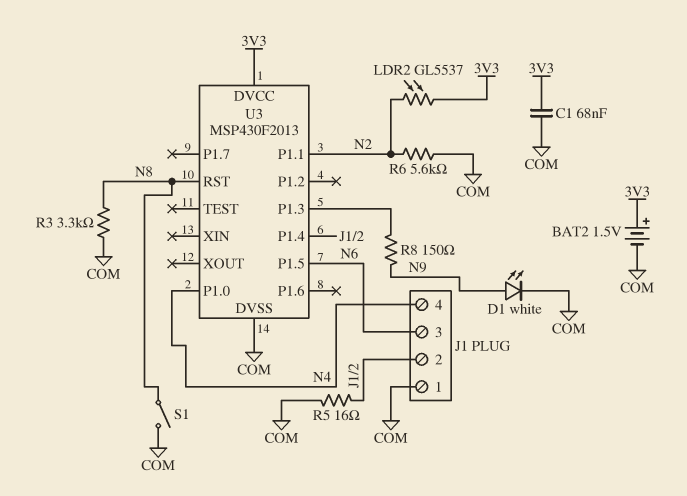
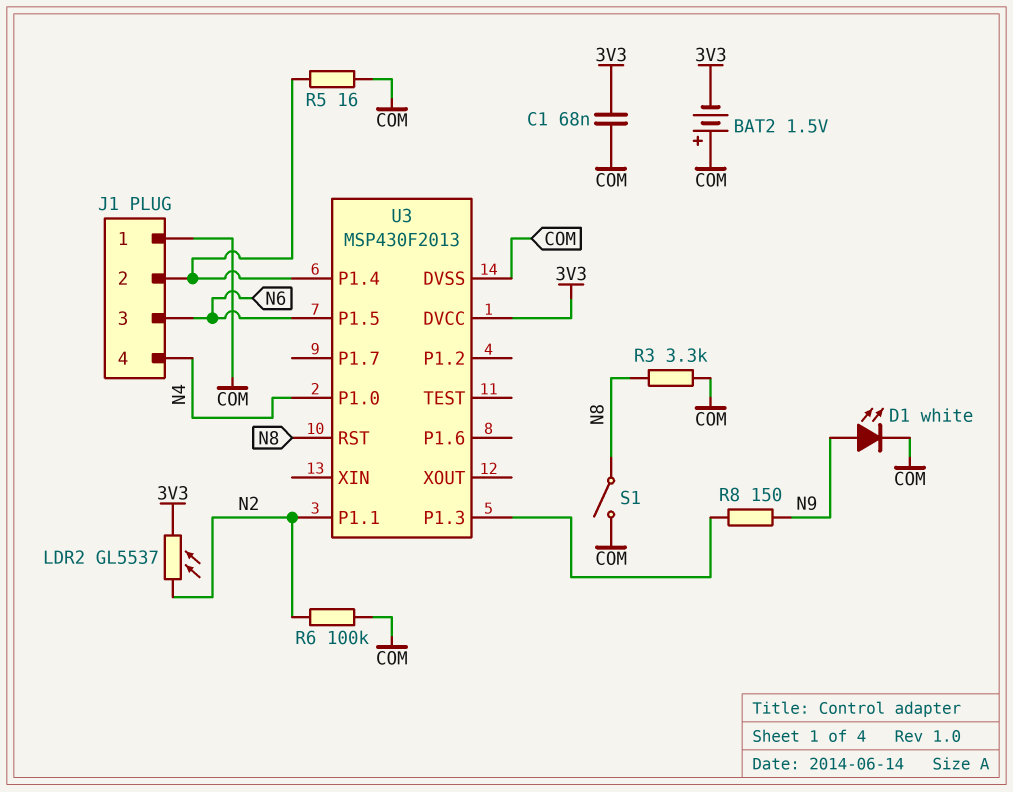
BAT2: 1.5V (plus 3V3, minus COM) -> 1.5V (plus COM, minus 3V3)
R6: 5.6k (COM, N2) -> 100k (COM, N2)

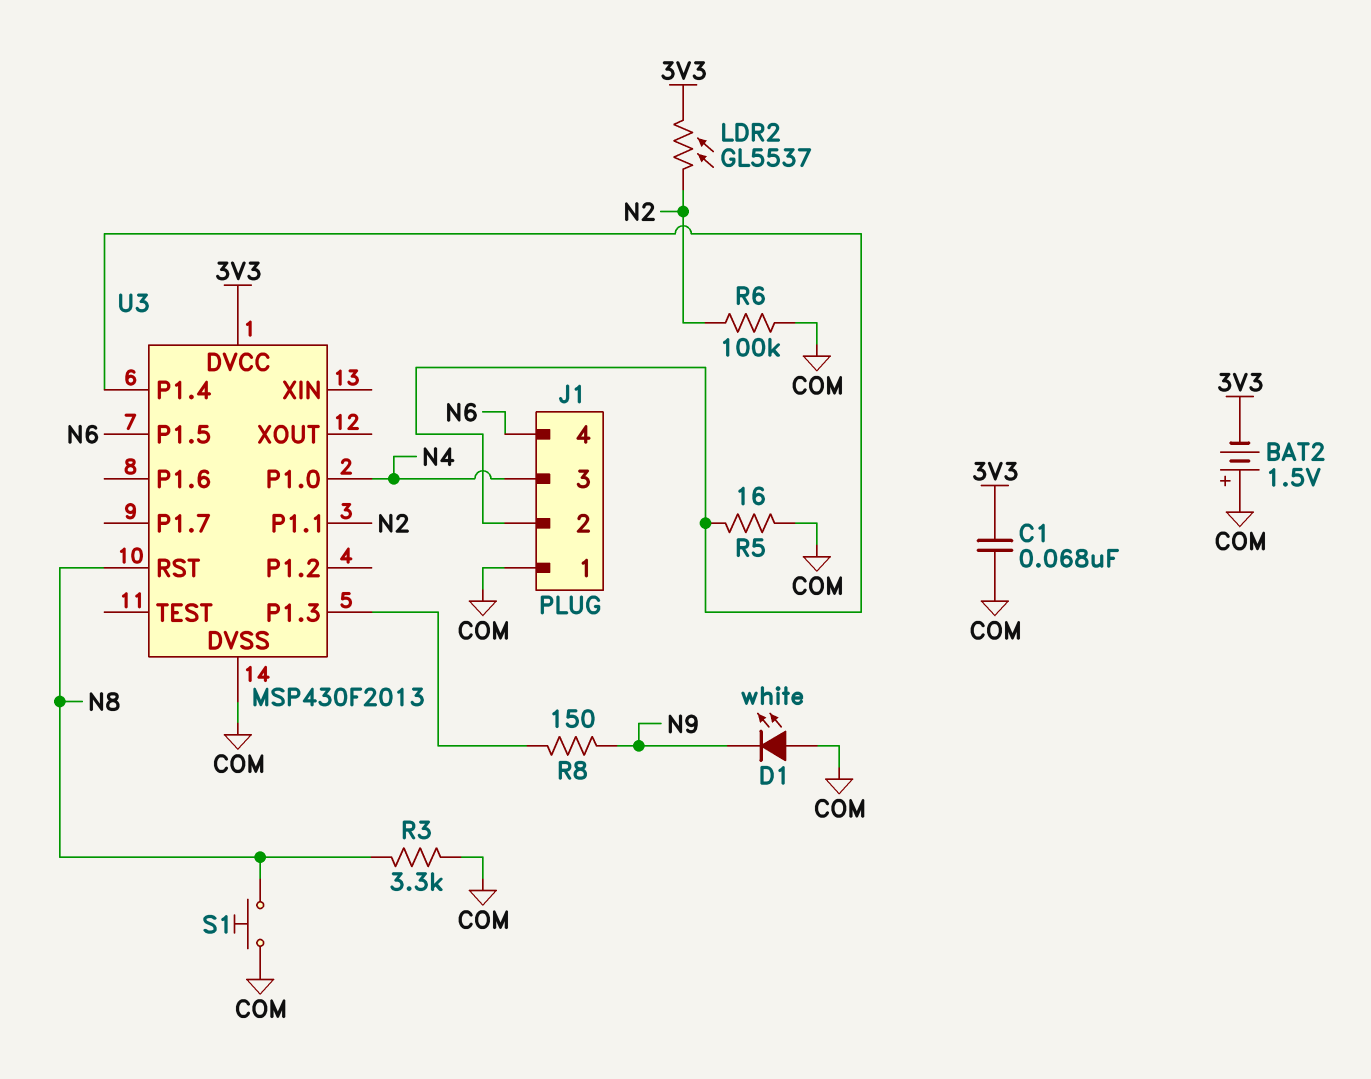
D1: LED white (A N9, K COM) -> LED white (A COM, K N9)
J1 pin 3: N6 -> N4
J1 pin 4: N4 -> N6
S1: switch (COM, N8) -> button (COM, N8)

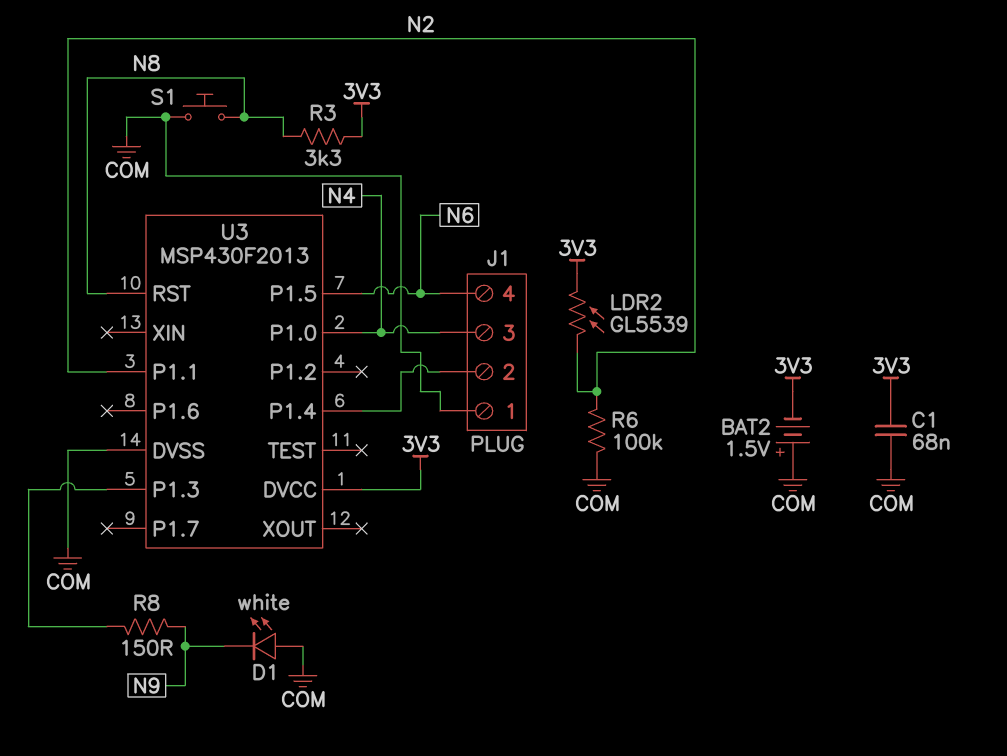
LDR2: GL5537 (3V3, N2) -> GL5539 (3V3, N2)
R3: 3.3k (COM, N8) -> 3.3k (3V3, N8)
R5: 16 (COM, J1/2) -> none

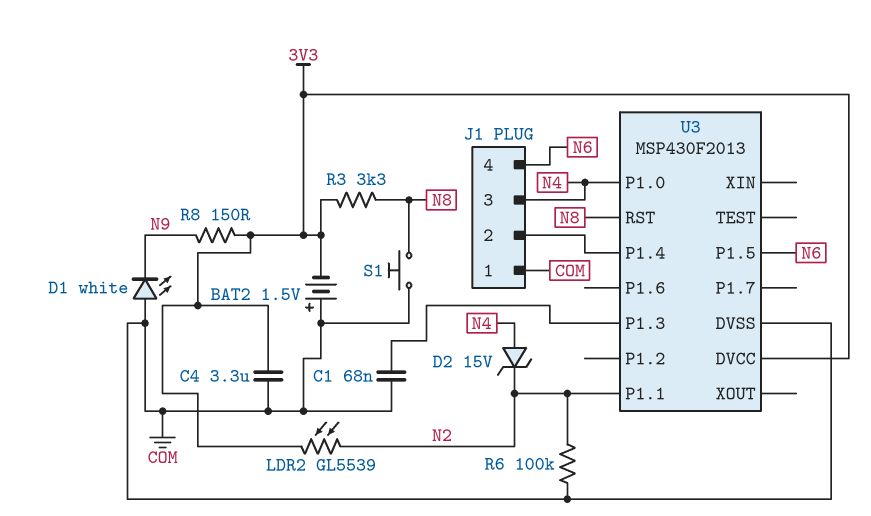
C1: 68nF (3V3, COM) -> 68nF (COM, U3/P1.3)
C4: none -> 3.3uF (3V3, COM)
D2: none -> zener 15V (A N4, K N2)
R8: 150 (N9, U3/P1.3) -> 150 (3V3, N9)

